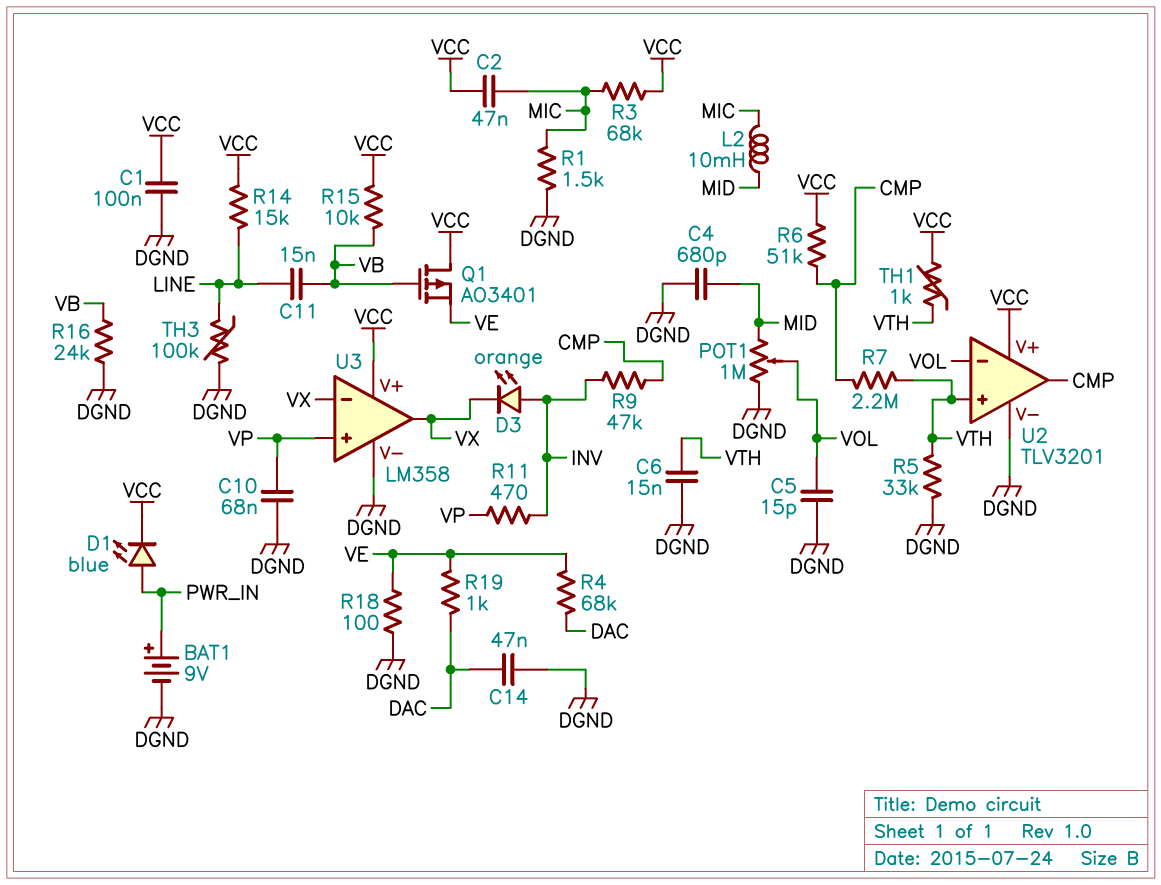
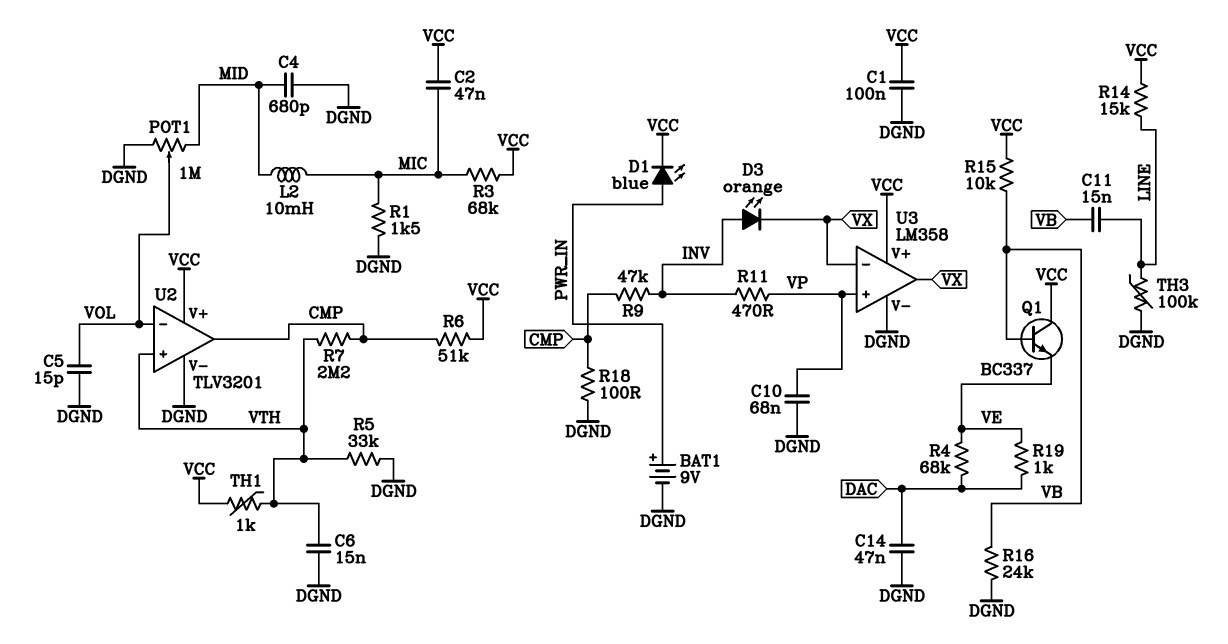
Q1: PMOS AO3401 (G VB, D VCC, S VE) -> NPN BC337 (B VB, C VCC, E VE)
R18: 100 (DGND, VE) -> 100 (CMP, DGND)

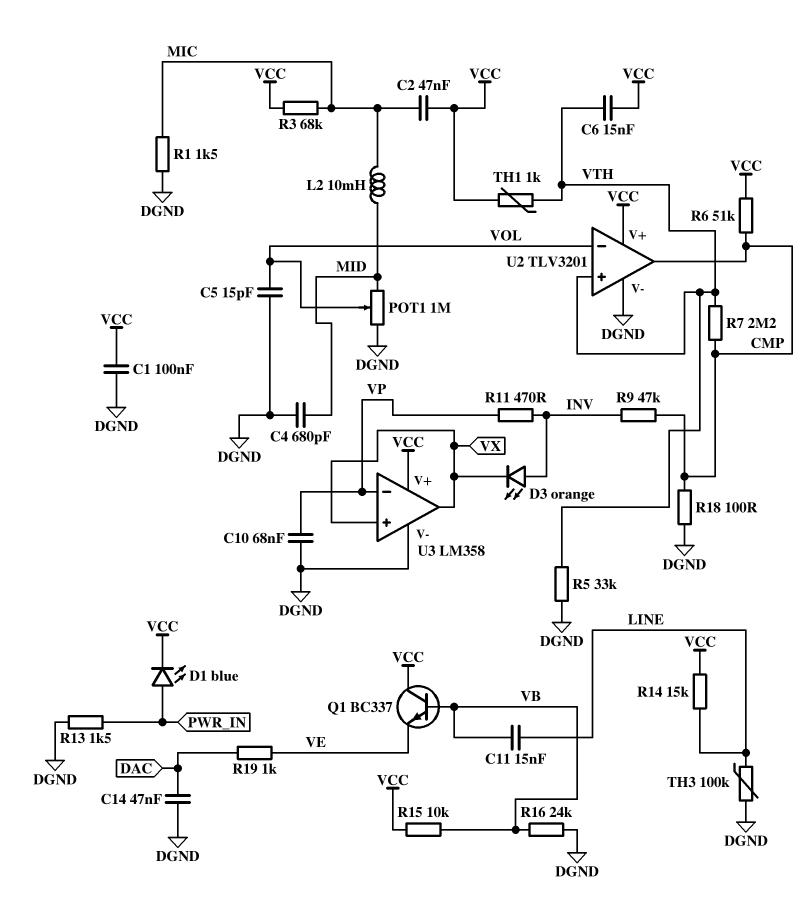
BAT1: 9V (plus PWR_IN, minus DGND) -> none
C6: 15nF (DGND, VTH) -> 15nF (VCC, VTH)
R4: 68k (DAC, VE) -> none
R13: none -> 1.5k (DGND, PWR_IN)
U3 pin in+: VP -> VX
U3 pin in-: VX -> VP

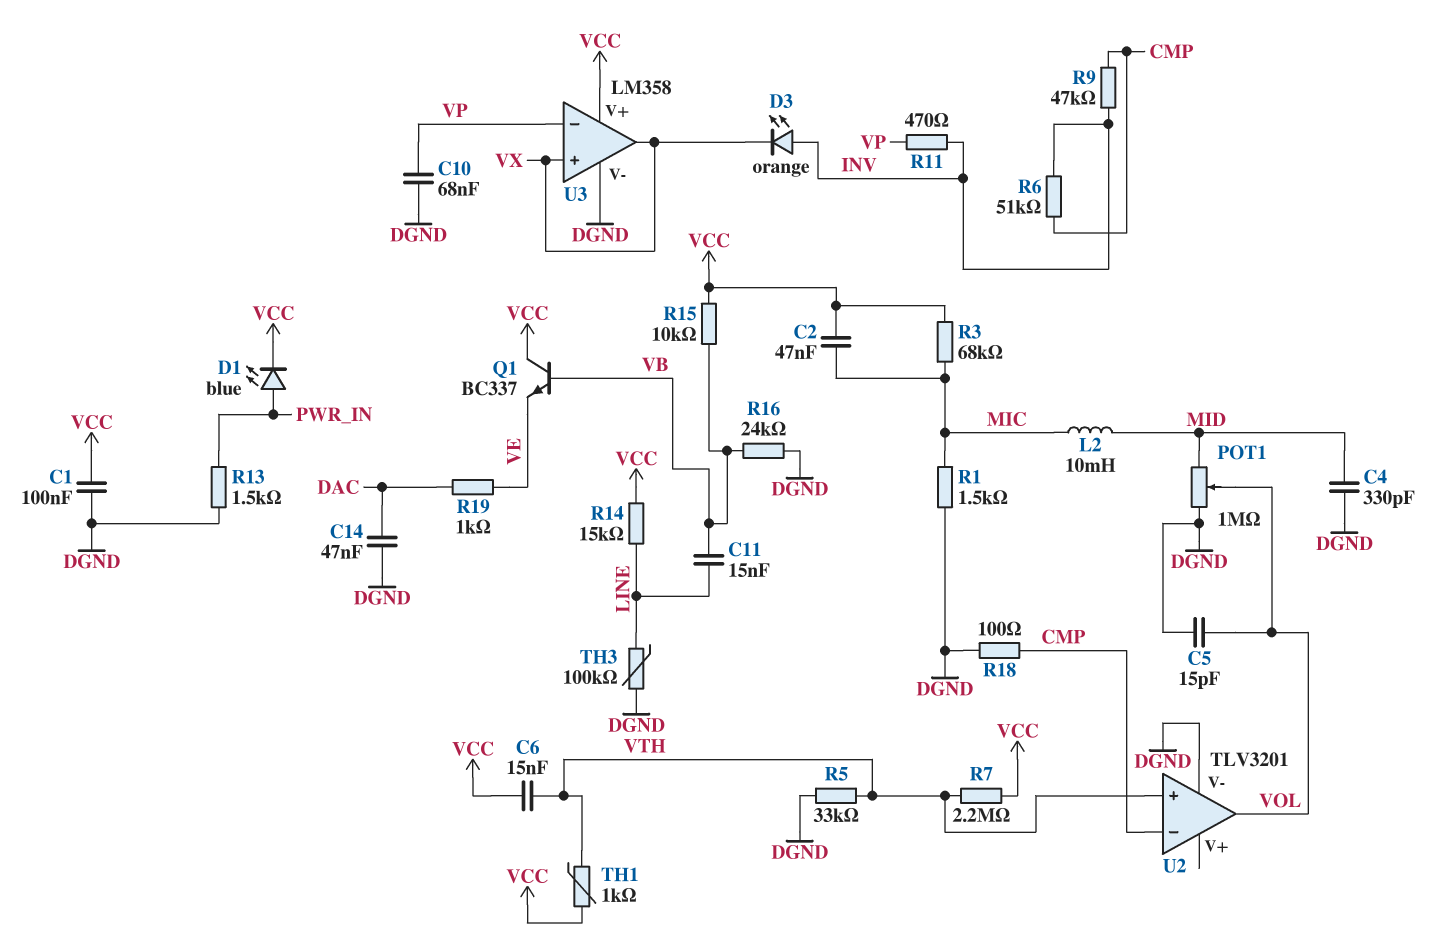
C4: 680pF (DGND, MID) -> 330pF (DGND, MID)
R6: 51k (CMP, VCC) -> 51k (CMP, INV)
R7: 2.2M (CMP, VTH) -> 2.2M (VCC, VTH)
U2 pin V+: VCC -> none
U2 pin in-: VOL -> CMP
U2 pin out: CMP -> VOL

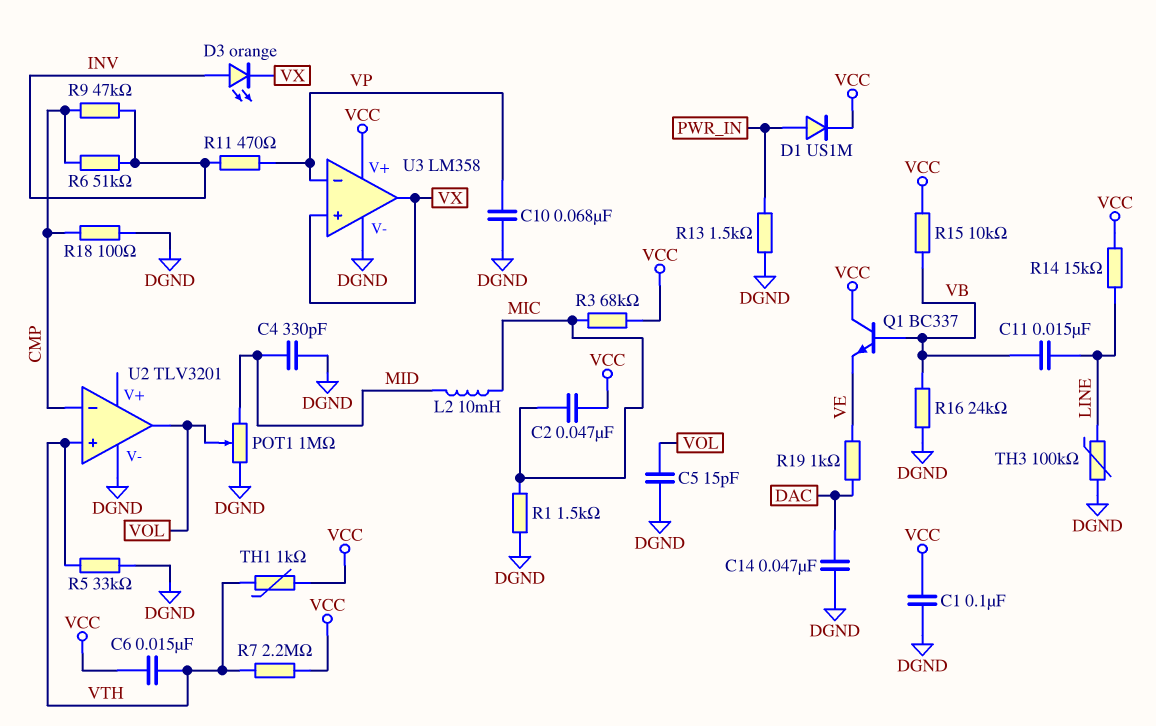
D1: LED blue (A PWR_IN, K VCC) -> diode US1M (A PWR_IN, K VCC)

